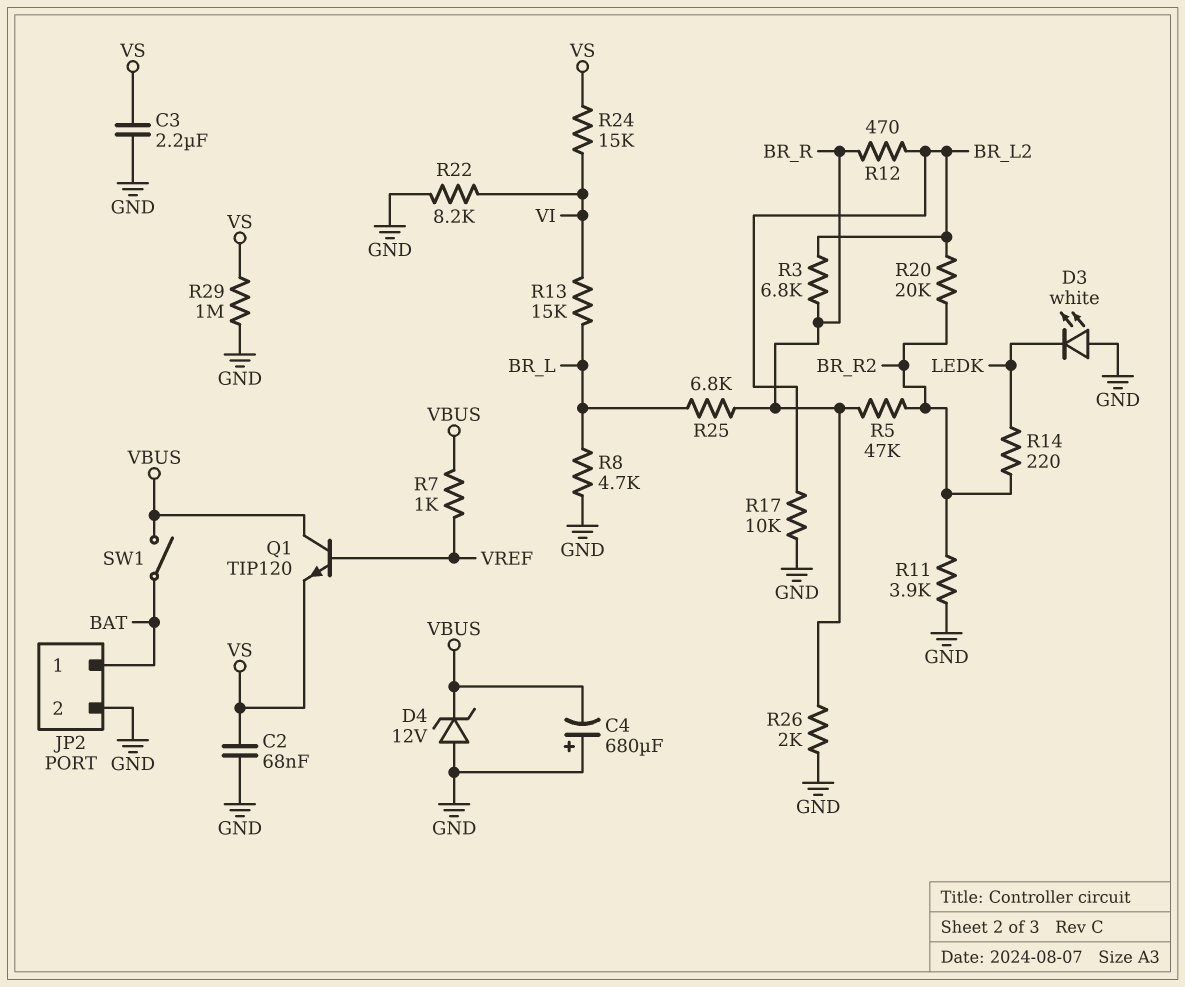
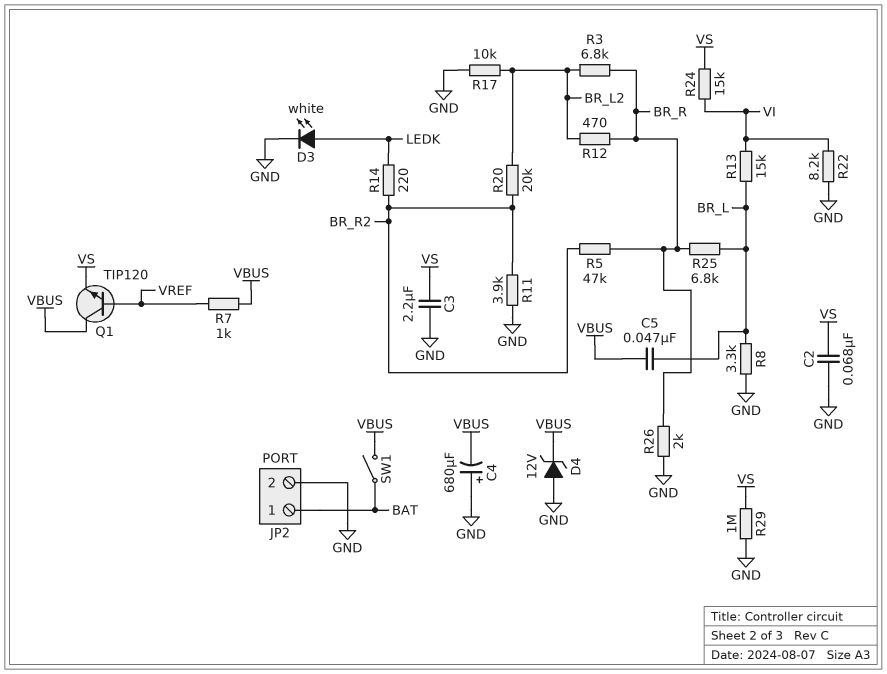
C5: none -> 47nF (BR_L, VBUS)
D3: LED white (A GND, K LEDK) -> LED white (A LEDK, K GND)
R8: 4.7k (BR_L, GND) -> 3.3k (BR_L, GND)

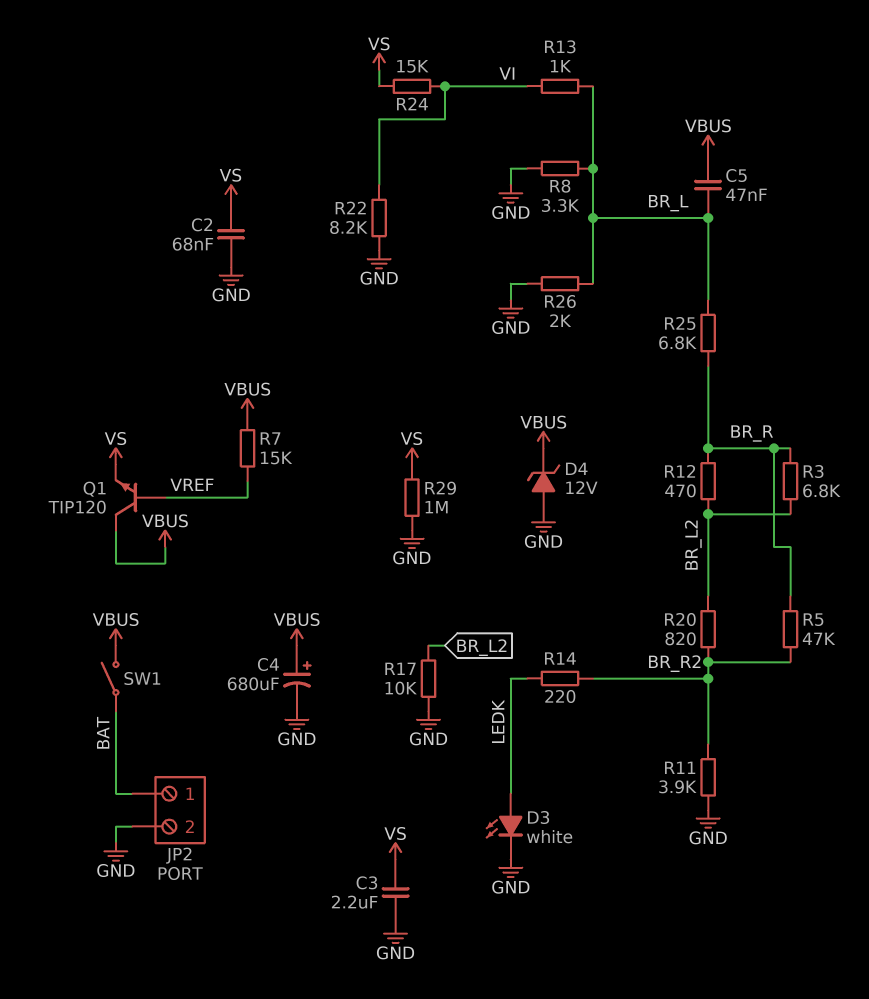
C4: 680uF (plus GND, minus VBUS) -> 680uF (plus VBUS, minus GND)
R7: 1k (VBUS, VREF) -> 15k (VBUS, VREF)
R13: 15k (BR_L, VI) -> 1k (BR_L, VI)
R20: 20k (BR_L2, BR_R2) -> 820 (BR_L2, BR_R2)
R26: 2k (BR_R, GND) -> 2k (BR_L, GND)

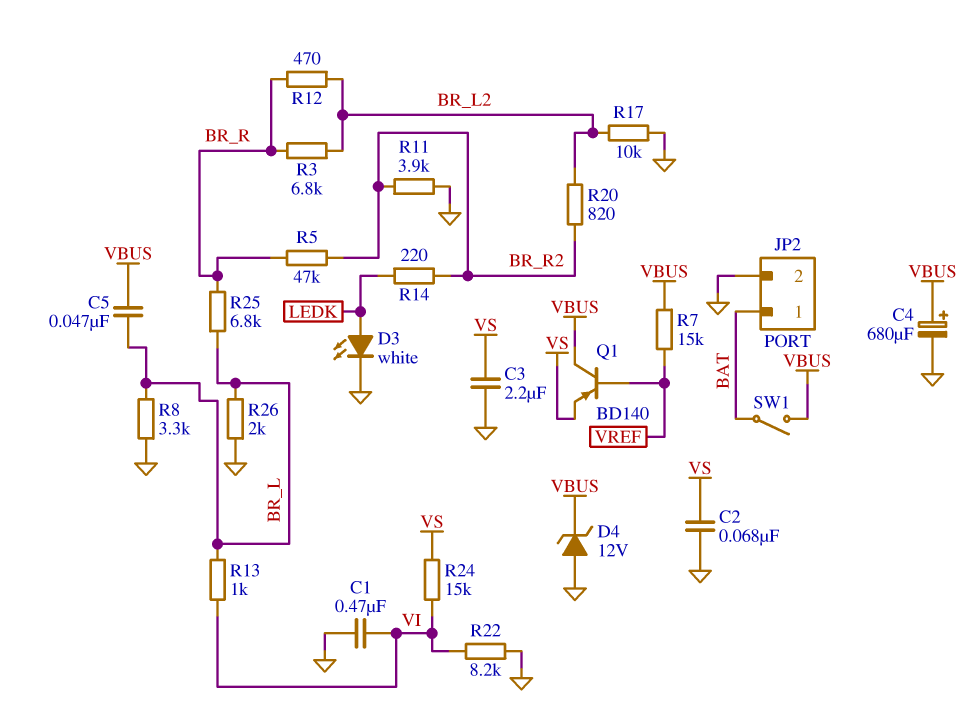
C1: none -> 470nF (GND, VI)
Q1: NPN TIP120 (B VREF, C VBUS, E VS) -> PNP BD140 (B VREF, C VBUS, E VS)
R29: 1M (GND, VS) -> none

